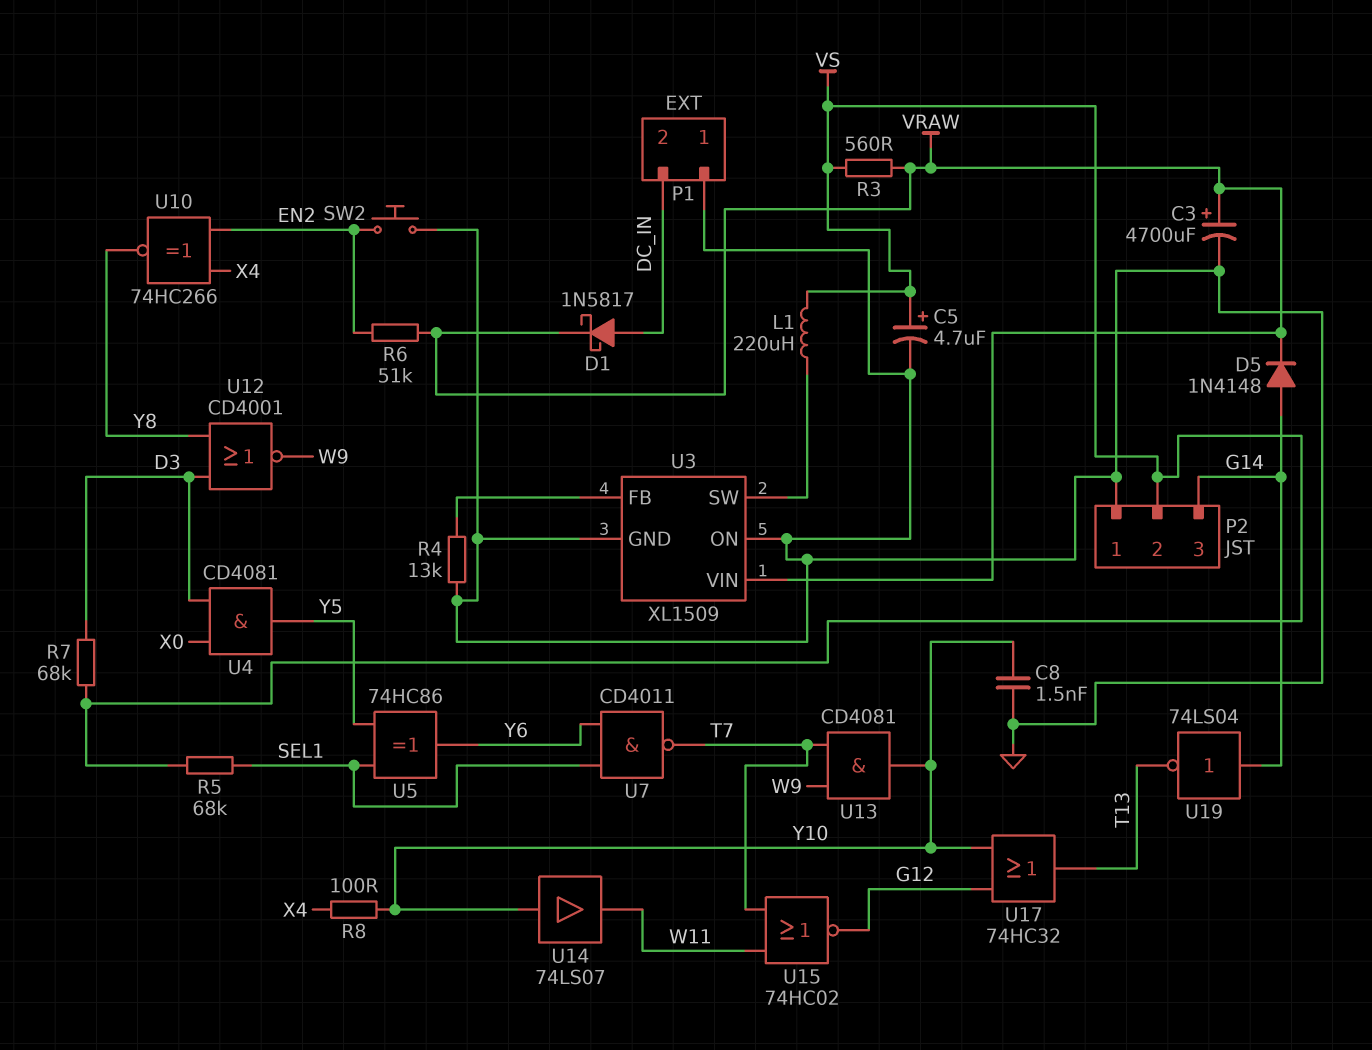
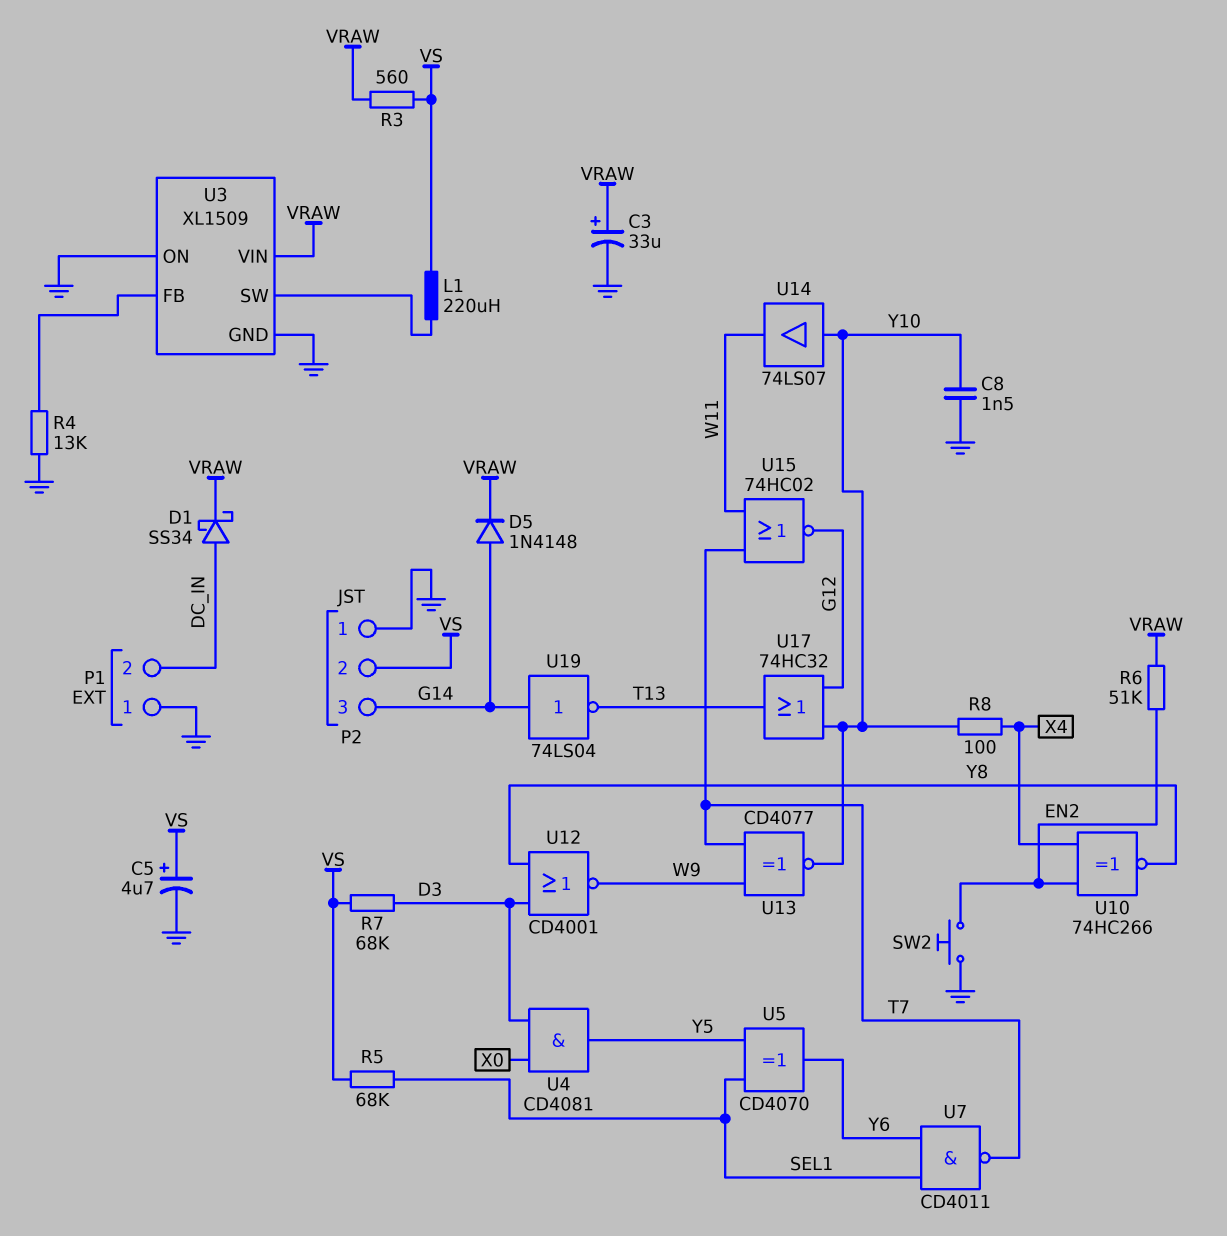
C3: 4700uF (plus VRAW, minus GND) -> 33uF (plus VRAW, minus GND)
D1: schottky 1N5817 (A DC_IN, K VRAW) -> schottky SS34 (A DC_IN, K VRAW)
U5: XOR 74HC86 (in SEL1, in Y5, out Y6) -> XOR CD4070 (in SEL1, in Y5, out Y6)
U13: AND CD4081 (in T7, in W9, out Y10) -> XNOR CD4077 (in T7, in W9, out Y10)

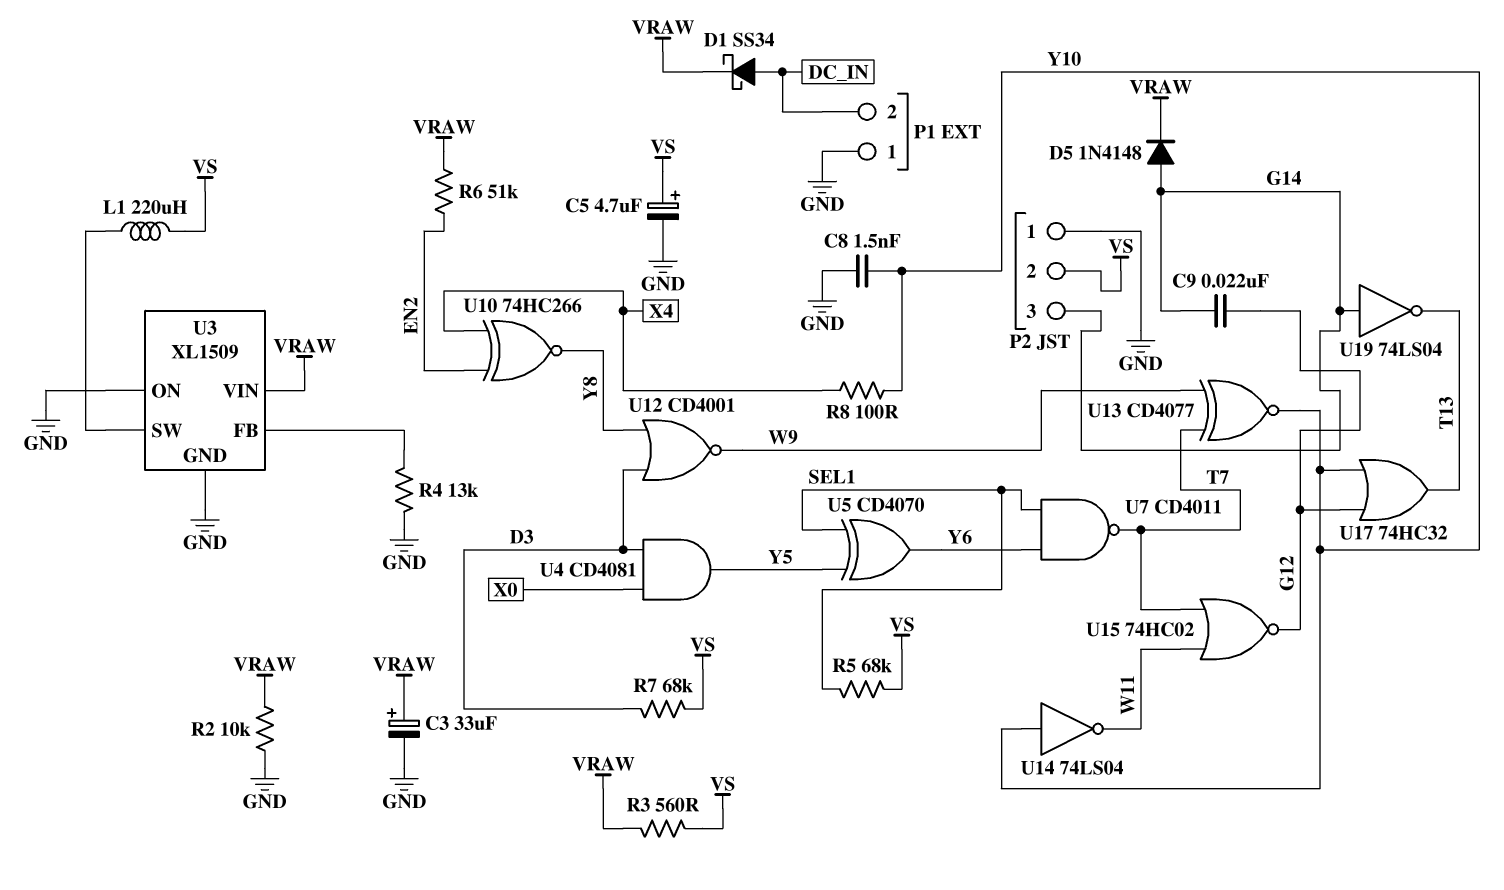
C9: none -> 22nF (G12, G14)
R2: none -> 10k (GND, VRAW)
SW2: button (EN2, GND) -> none
U14: buffer 74LS07 (in Y10, out W11) -> NOT 74LS04 (in Y10, out W11)

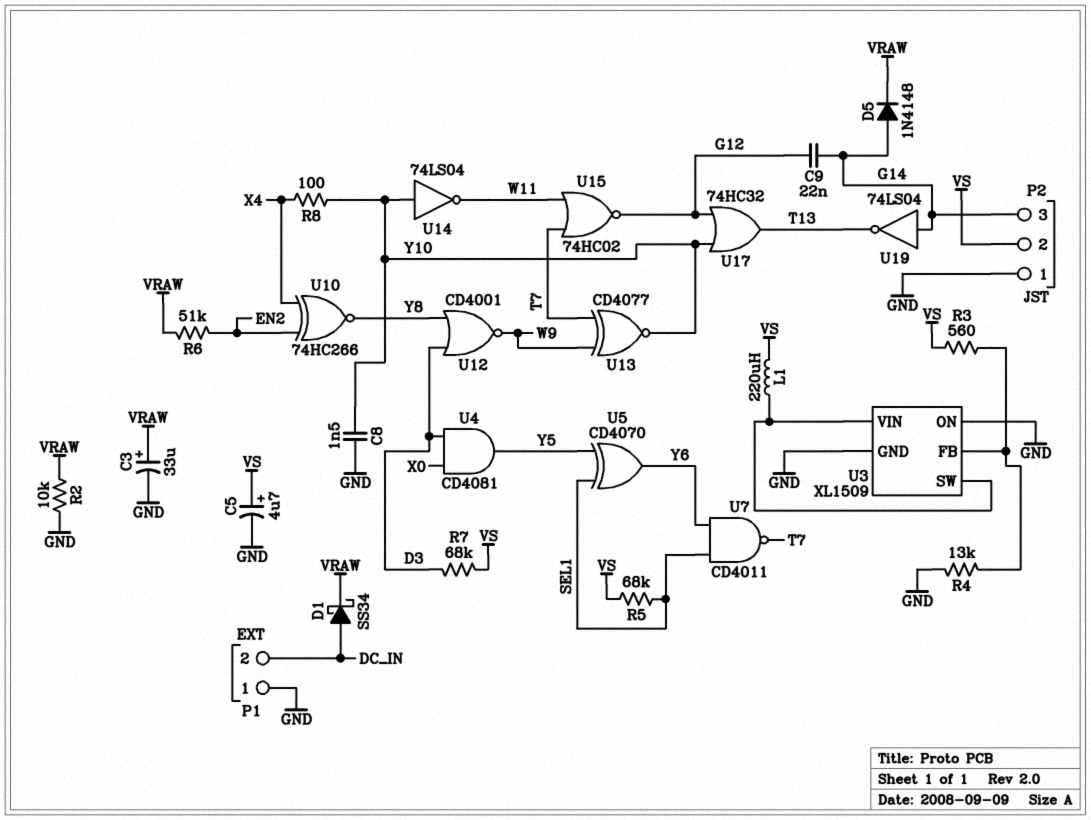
R3: 560 (VRAW, VS) -> 560 (U3/FB, VS)
U3 pin VIN: VRAW -> U3/SW

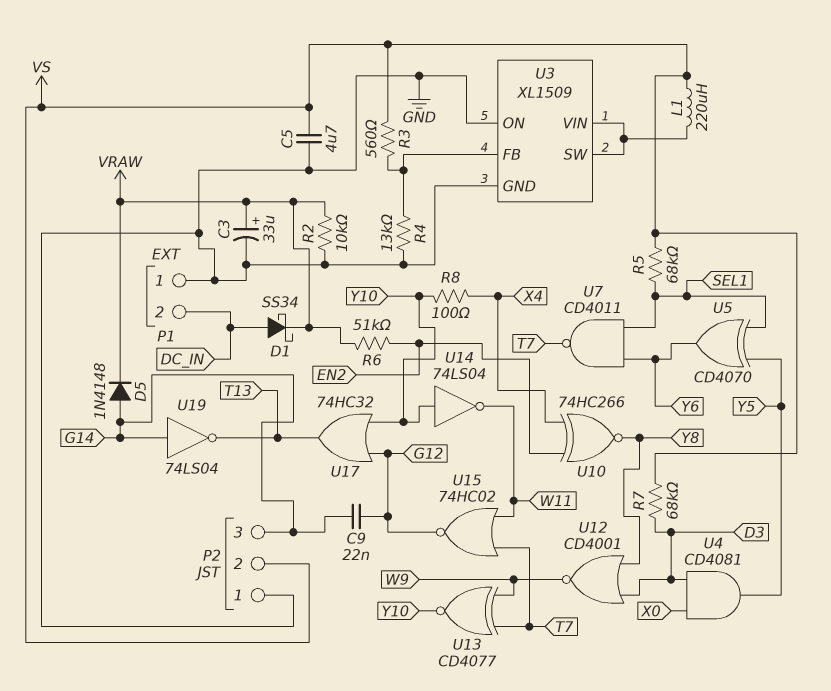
C5: 4.7uF (plus VS, minus GND) -> 4.7uF (GND, VS)
C8: 1.5nF (GND, Y10) -> none

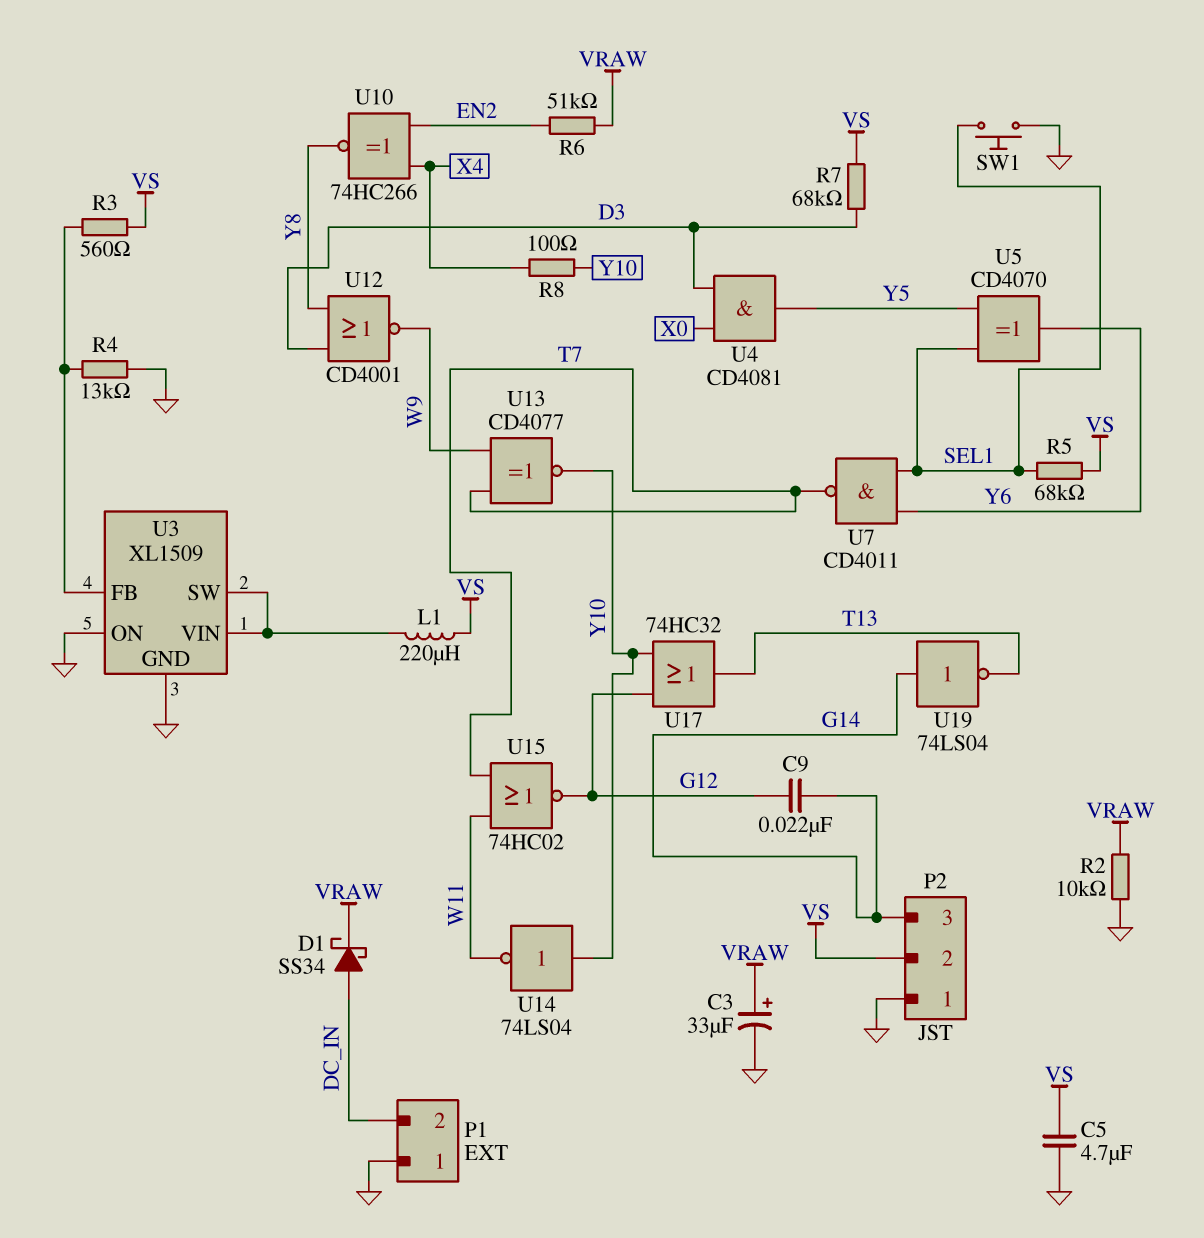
D5: diode 1N4148 (A G14, K VRAW) -> none
SW1: none -> button (GND, SEL1)

